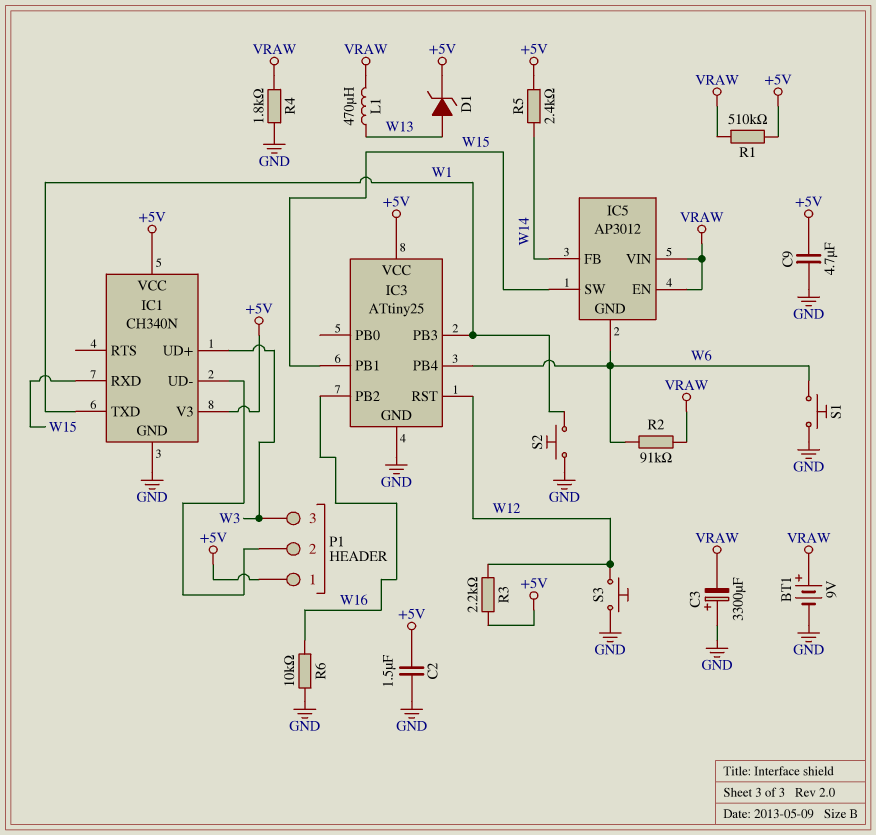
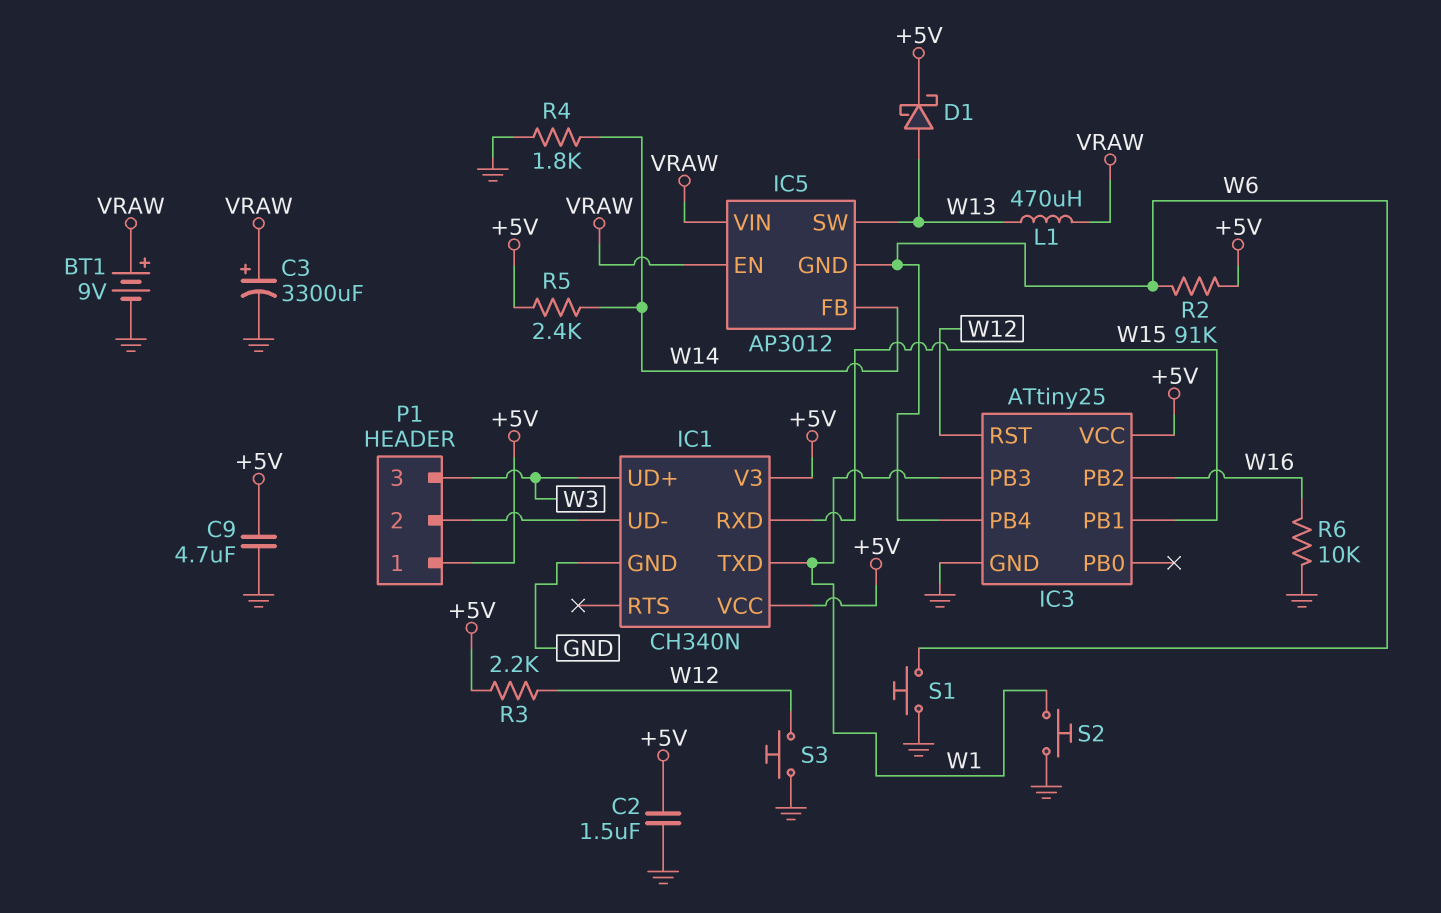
C3: 3300uF (plus GND, minus VRAW) -> 3300uF (plus VRAW, minus GND)
D1: zener (A W13, K +5V) -> schottky (A W13, K +5V)
IC5 pin SW: W15 -> W13
R1: 510k (+5V, VRAW) -> none
R2: 91k (VRAW, W6) -> 91k (+5V, W6)
R4: 1.8k (GND, VRAW) -> 1.8k (GND, W14)

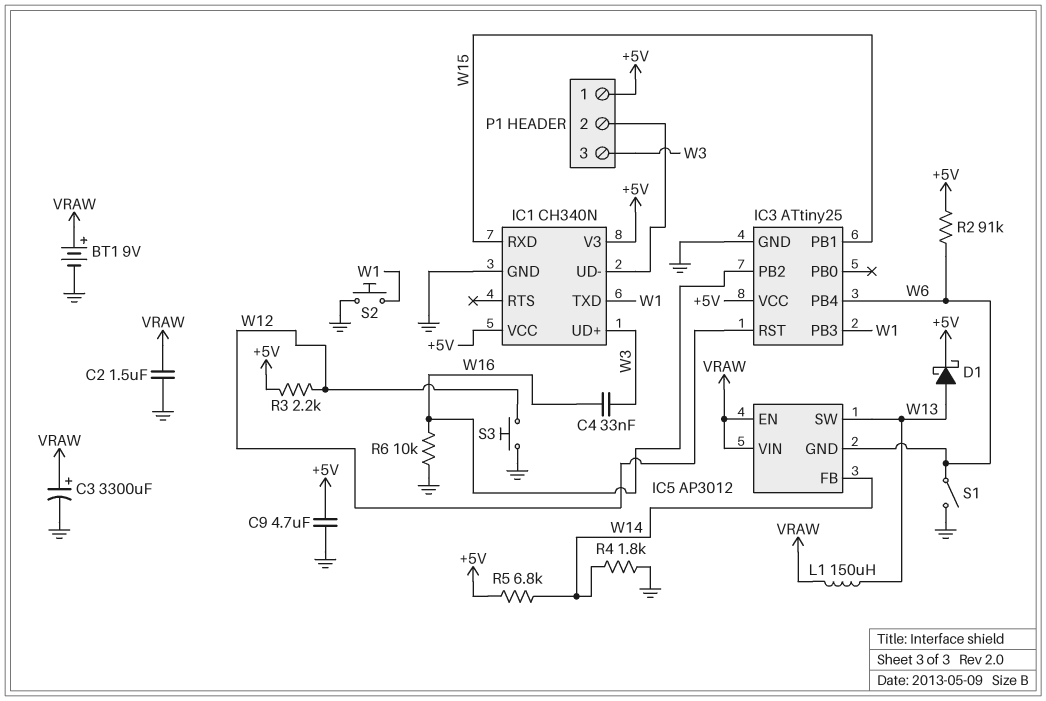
C2: 1.5uF (+5V, GND) -> 1.5uF (GND, VRAW)
C4: none -> 33nF (W3, W16)
L1: 470uH (VRAW, W13) -> 150uH (VRAW, W13)
R5: 2.4k (+5V, W14) -> 6.8k (+5V, W14)
S1: button (GND, W6) -> switch (GND, W6)

